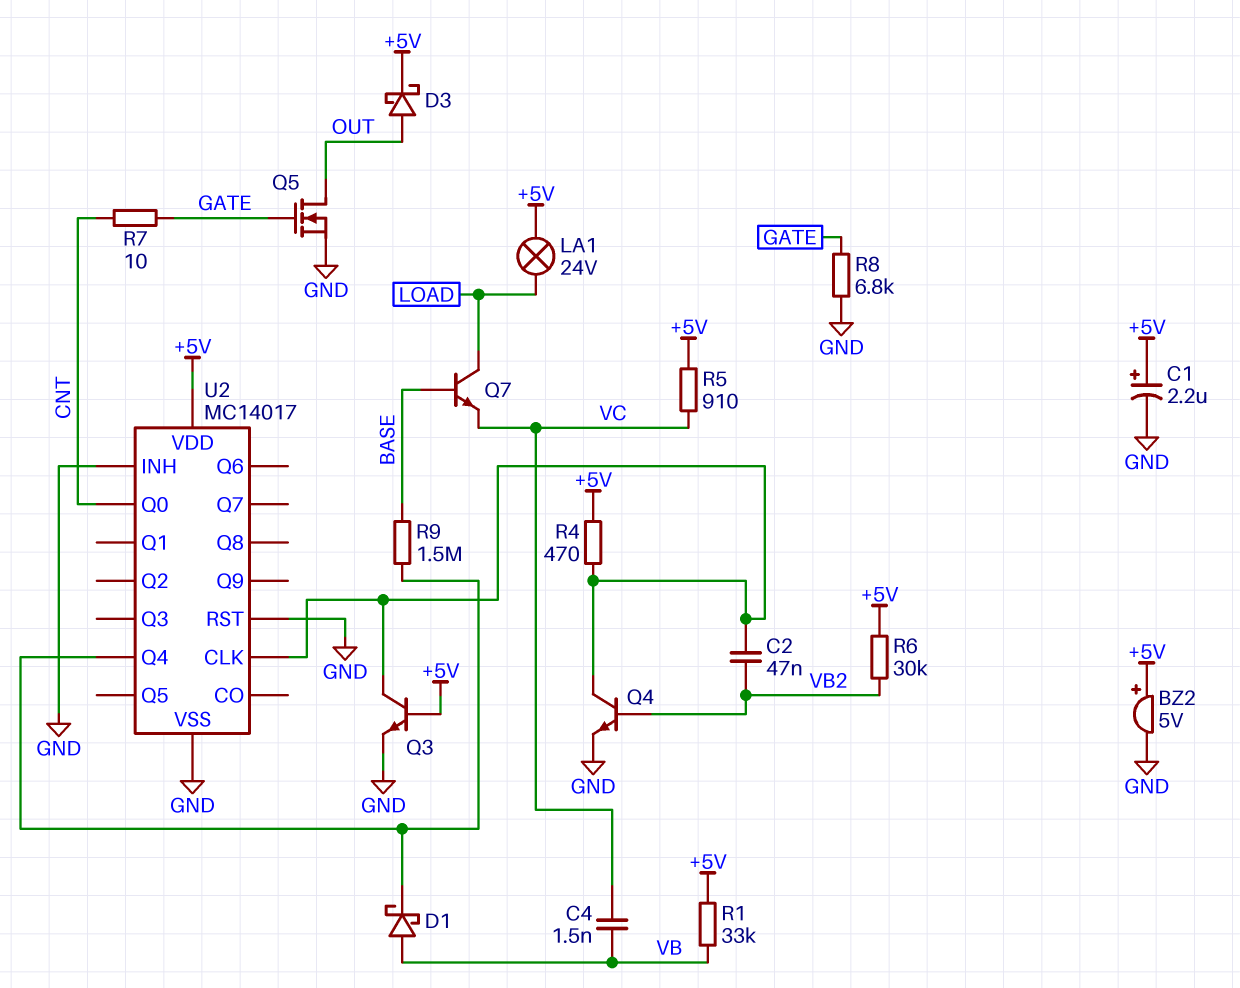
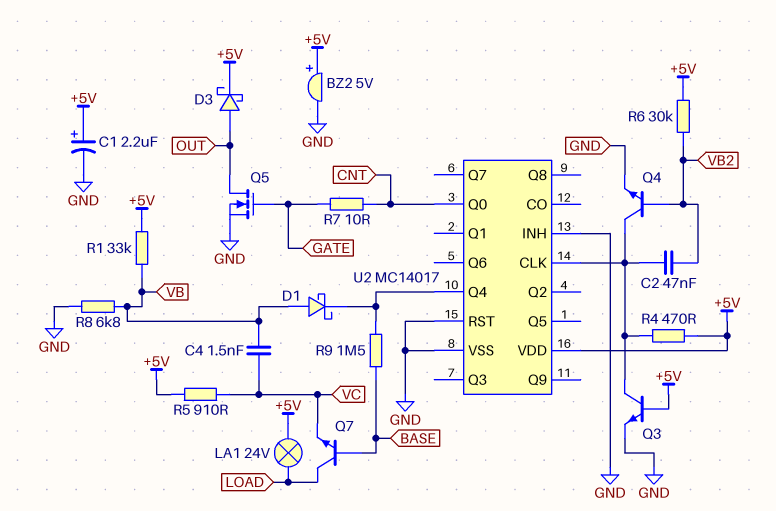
R8: 6.8k (GATE, GND) -> 6.8k (GND, VB)

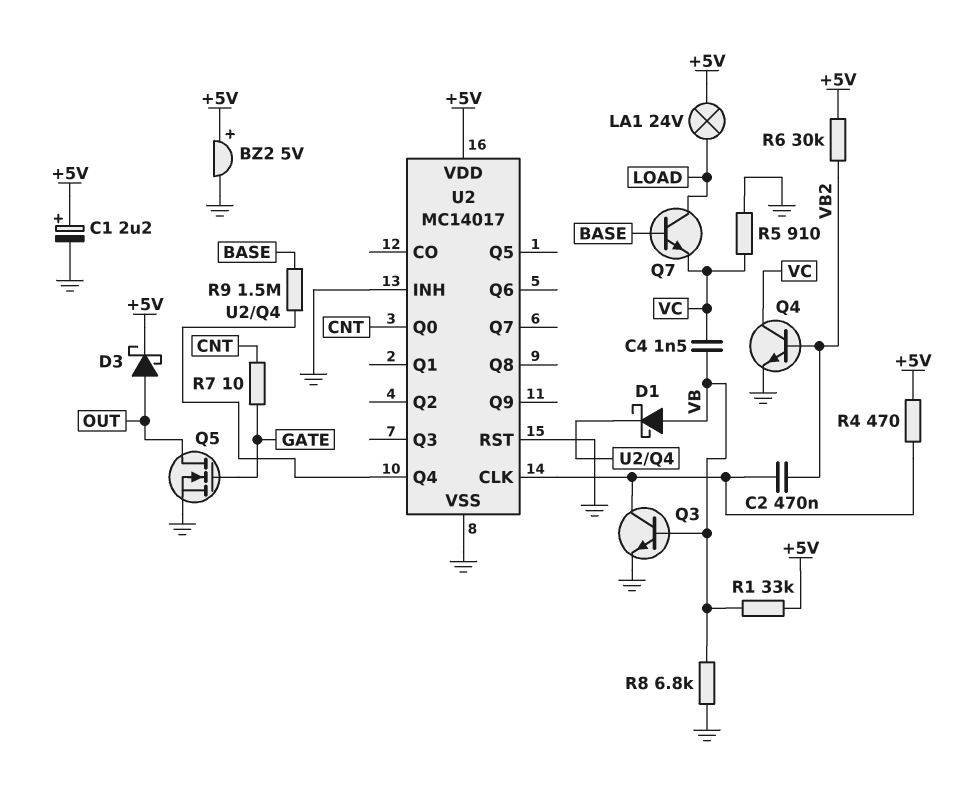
C2: 47nF (U2/CLK, VB2) -> 470nF (U2/CLK, VB2)
Q3: NPN (B +5V, C U2/CLK, E GND) -> NPN (B VB, C U2/CLK, E GND)
Q4: NPN (B VB2, C U2/CLK, E GND) -> NPN (B VB2, C VC, E GND)
R5: 910 (+5V, VC) -> 910 (GND, VC)

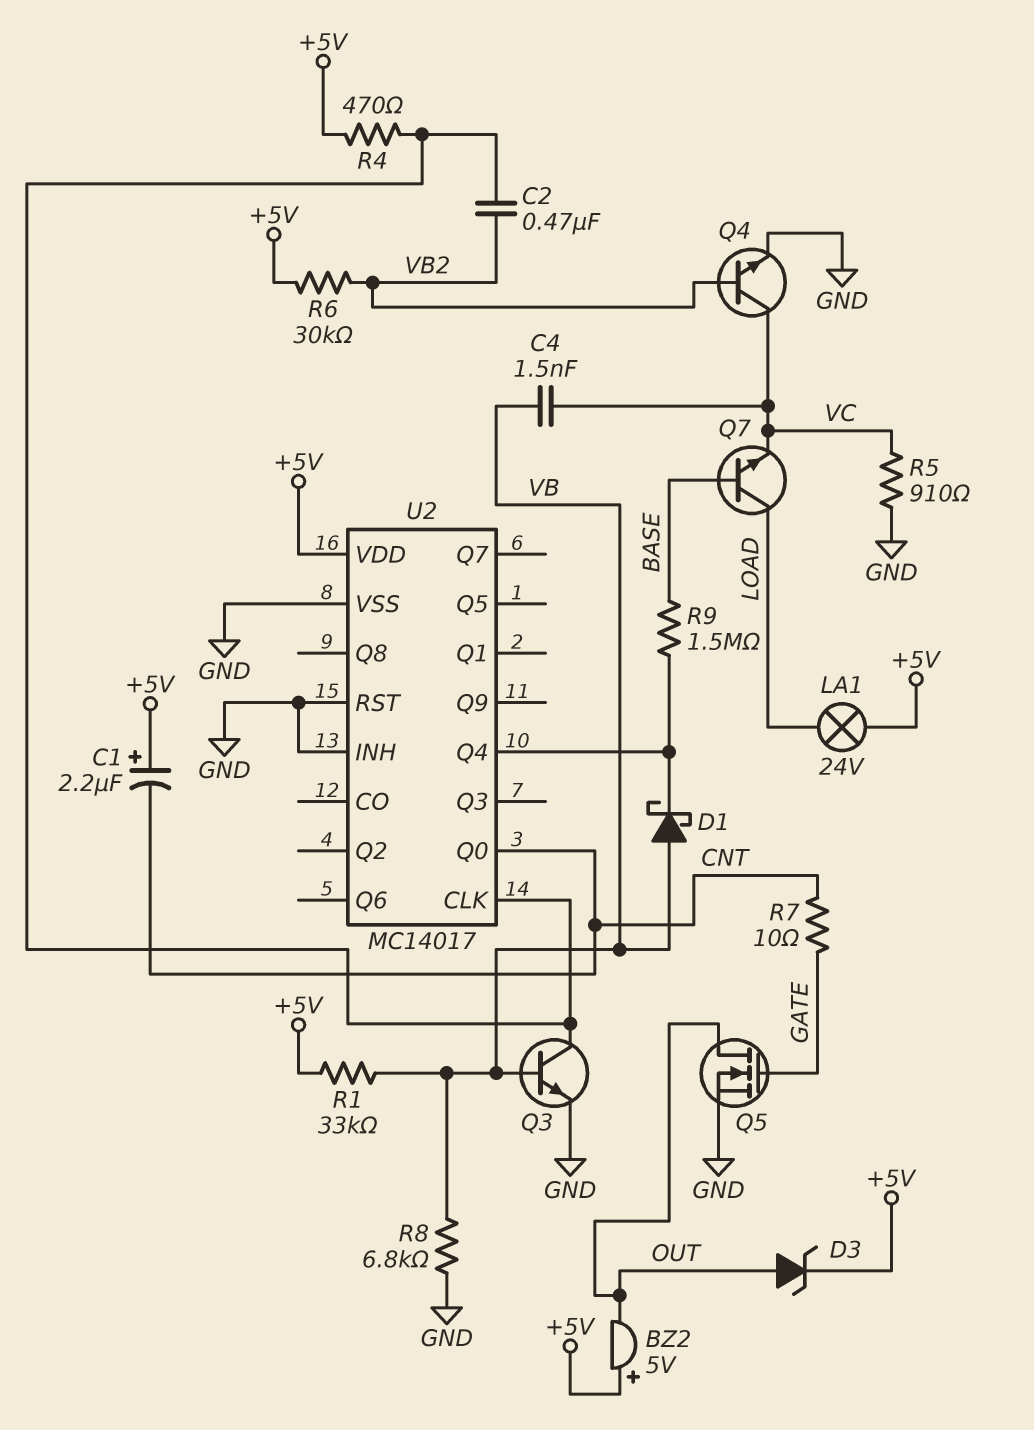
BZ2: buzzer 5V (plus +5V, minus GND) -> buzzer 5V (plus +5V, minus OUT)
C1: 2.2uF (plus +5V, minus GND) -> 2.2uF (plus +5V, minus CNT)
D3: schottky (A OUT, K +5V) -> zener (A OUT, K +5V)

